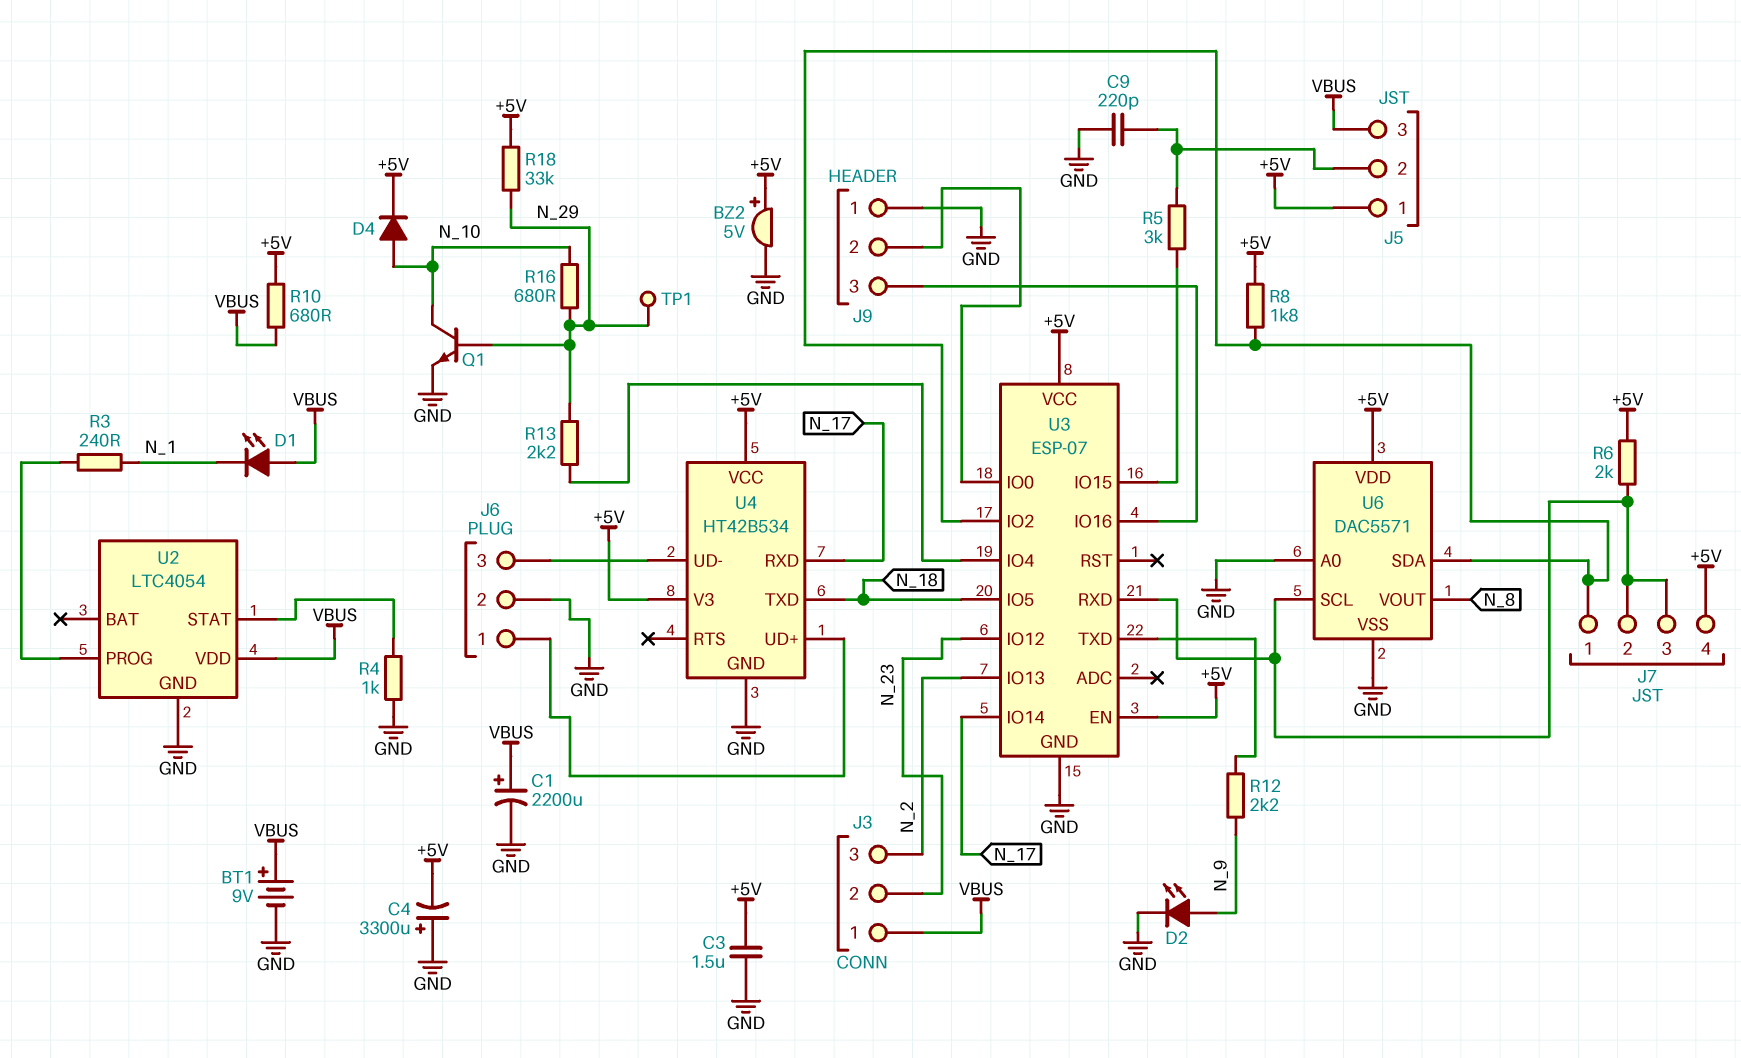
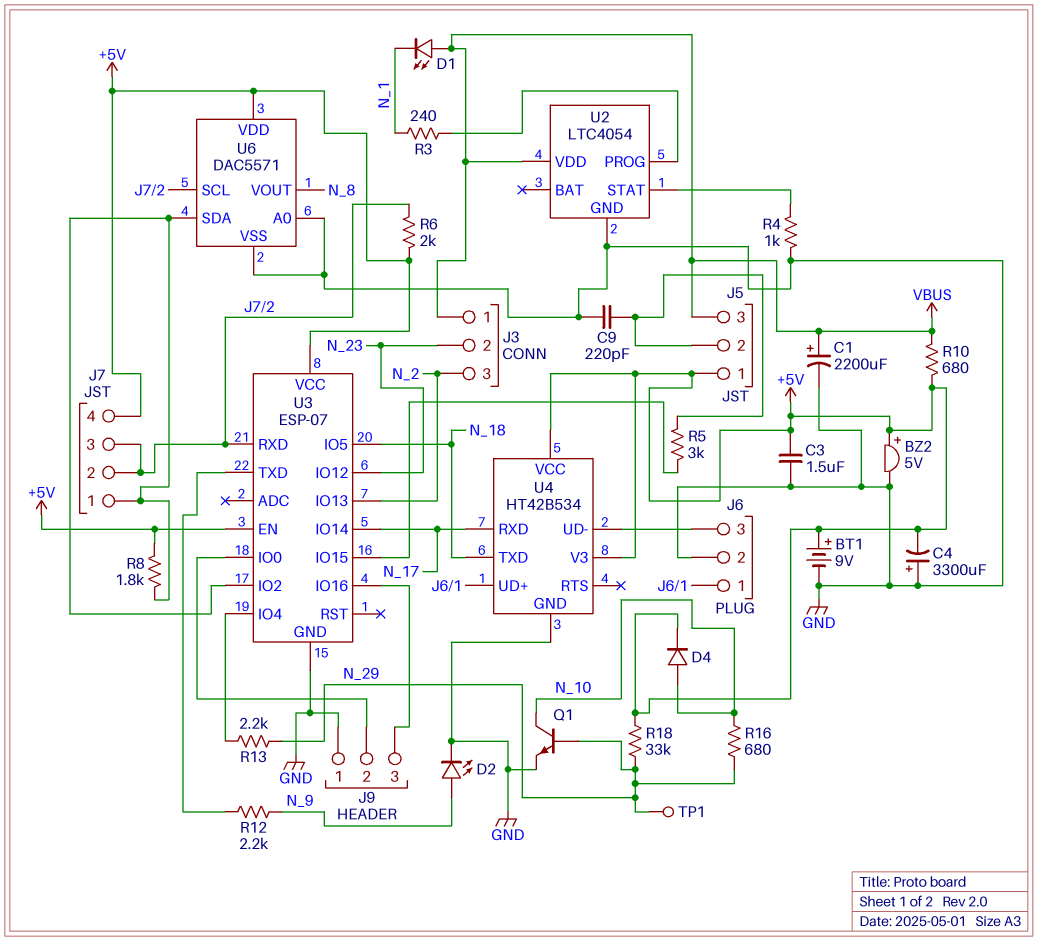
BT1: 9V (plus VBUS, minus GND) -> 9V (plus +5V, minus GND)

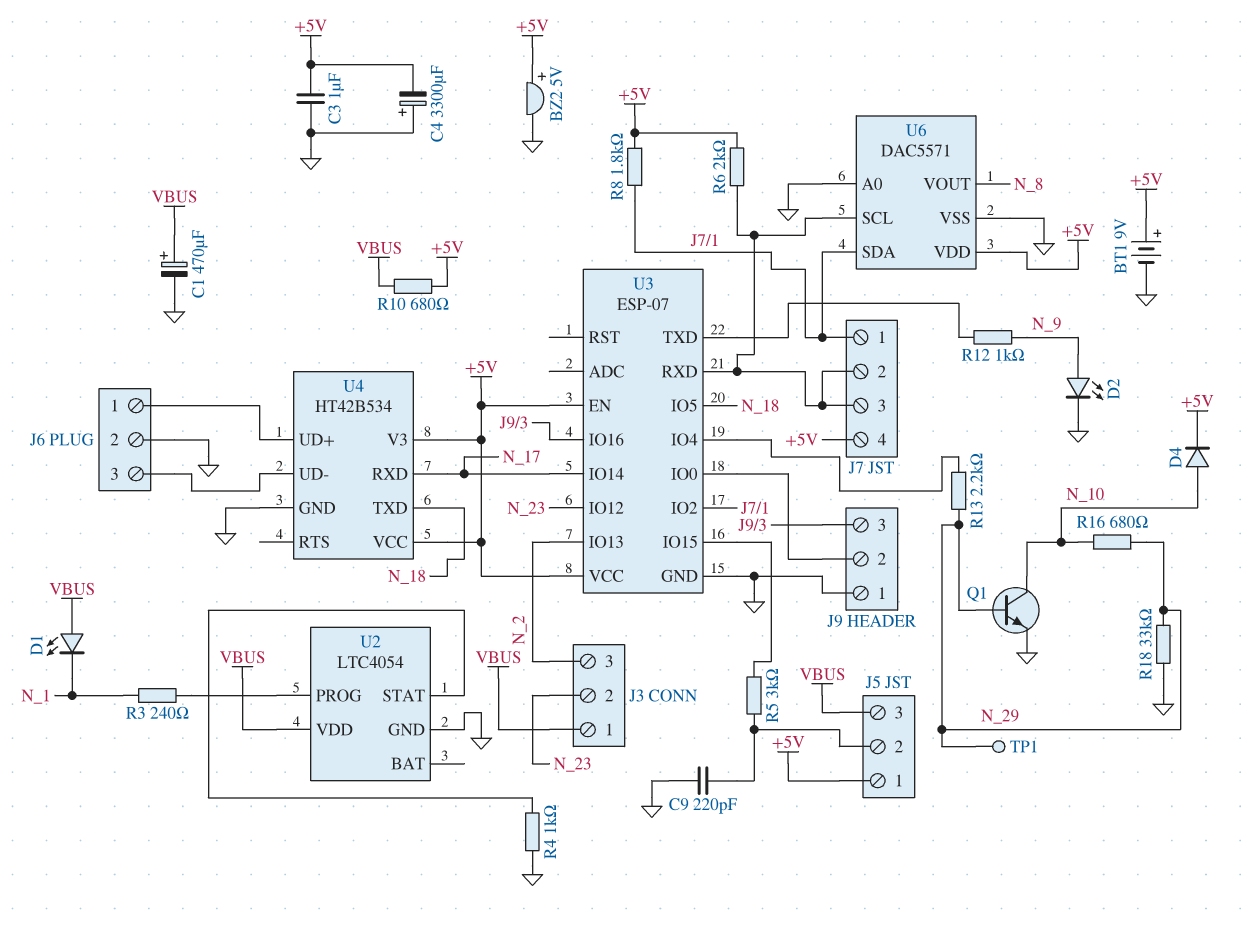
C1: 2200uF (plus VBUS, minus GND) -> 470uF (plus VBUS, minus GND)
C3: 1.5uF (+5V, GND) -> 1uF (+5V, GND)
R12: 2.2k (N_9, U3/TXD) -> 1k (N_9, U3/TXD)
R18: 33k (+5V, N_29) -> 33k (GND, N_29)

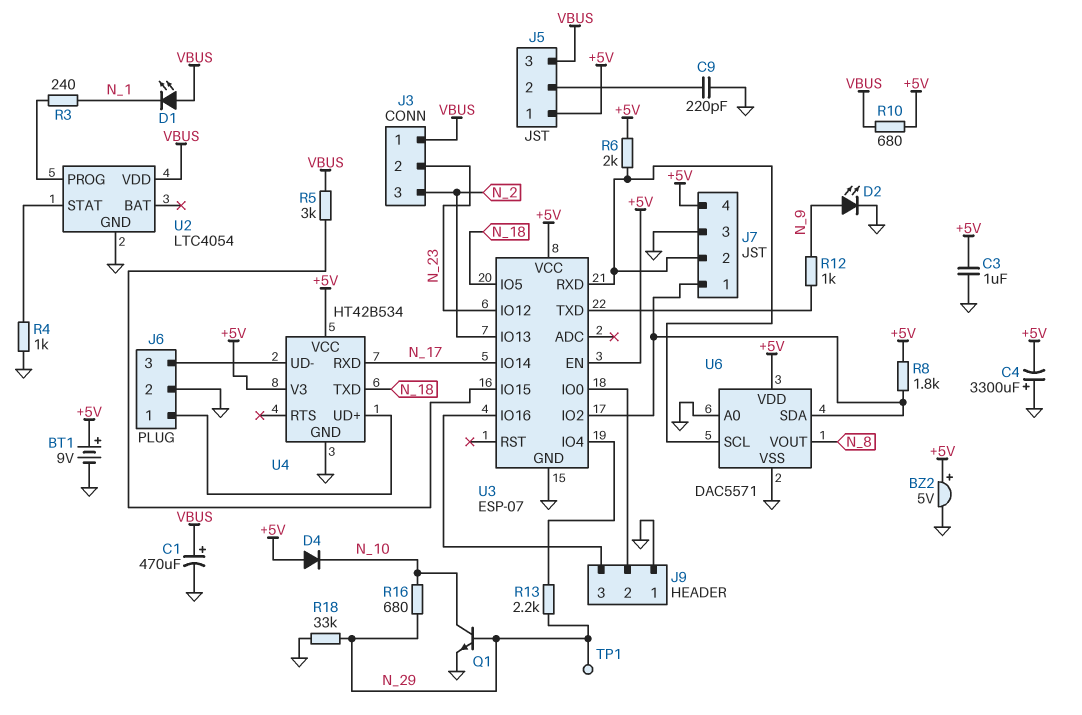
D4: diode (A N_10, K +5V) -> diode (A +5V, K N_10)
J7 pin 3: J7/2 -> GND
R5: 3k (J5/2, U3/IO15) -> 3k (U3/IO15, VBUS)

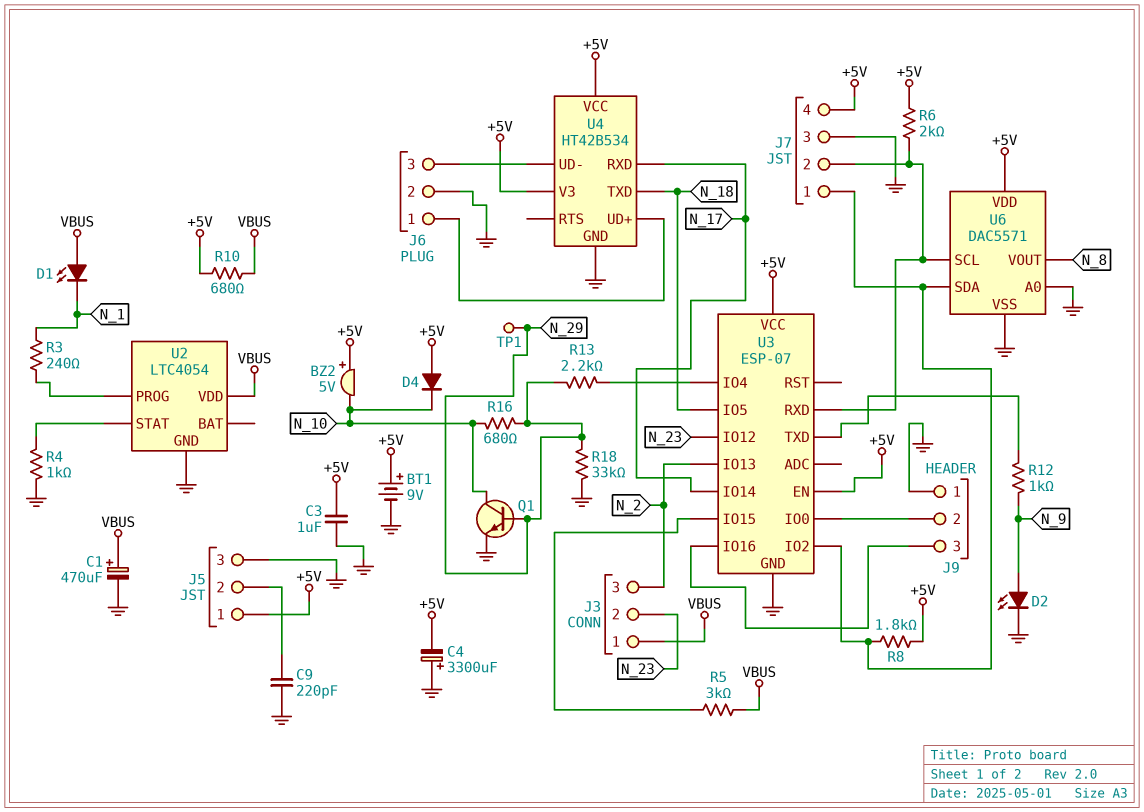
BZ2: buzzer 5V (plus +5V, minus GND) -> buzzer 5V (plus +5V, minus N_10)
J5 pin 3: VBUS -> GND

